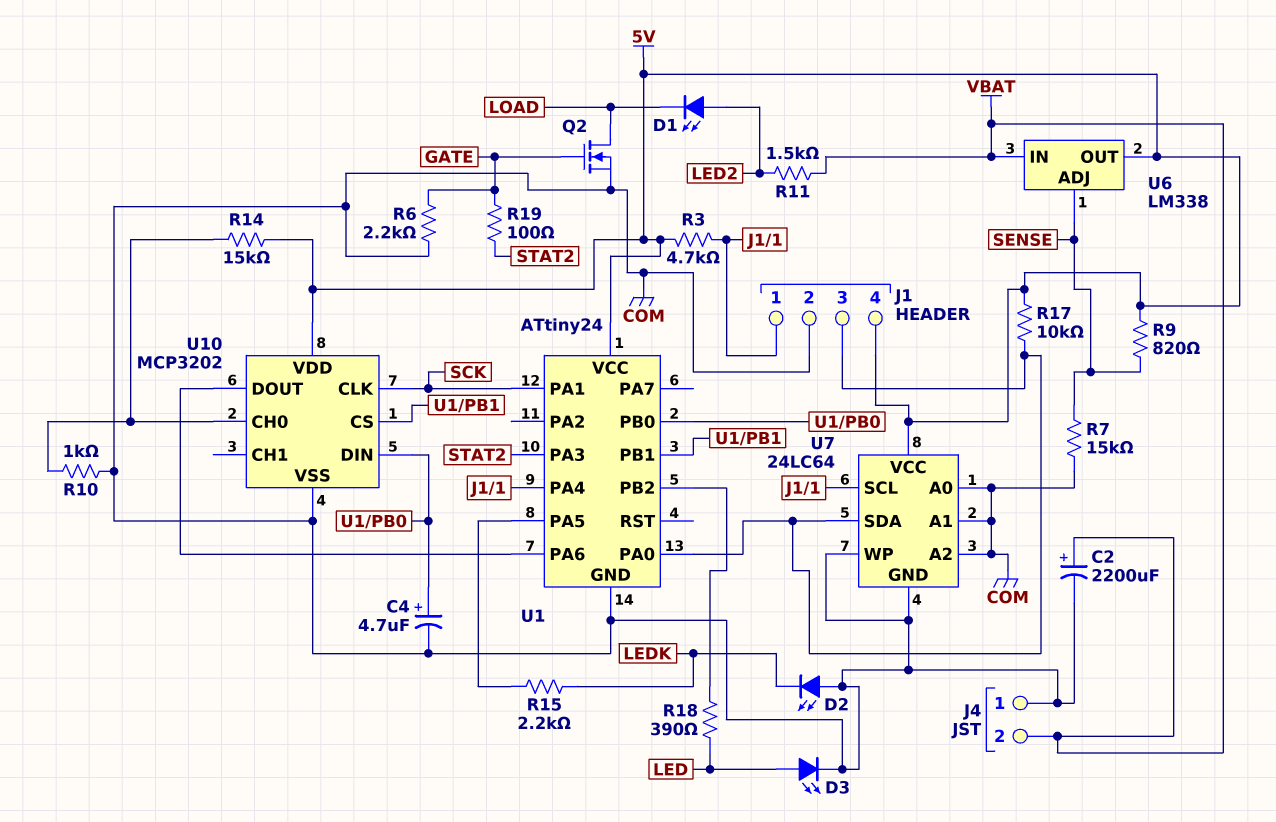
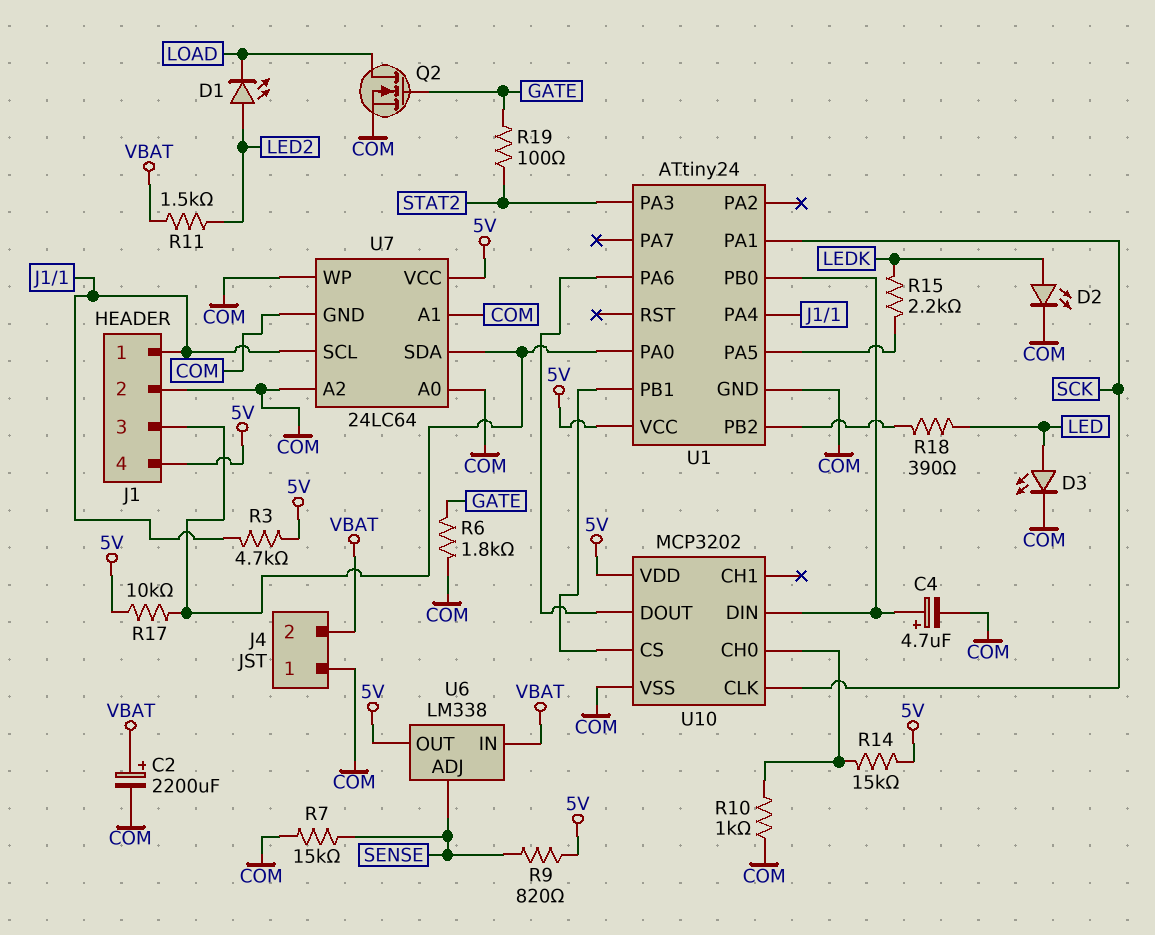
D2: LED (A COM, K LEDK) -> LED (A LEDK, K COM)
R6: 2.2k (COM, GATE) -> 1.8k (COM, GATE)

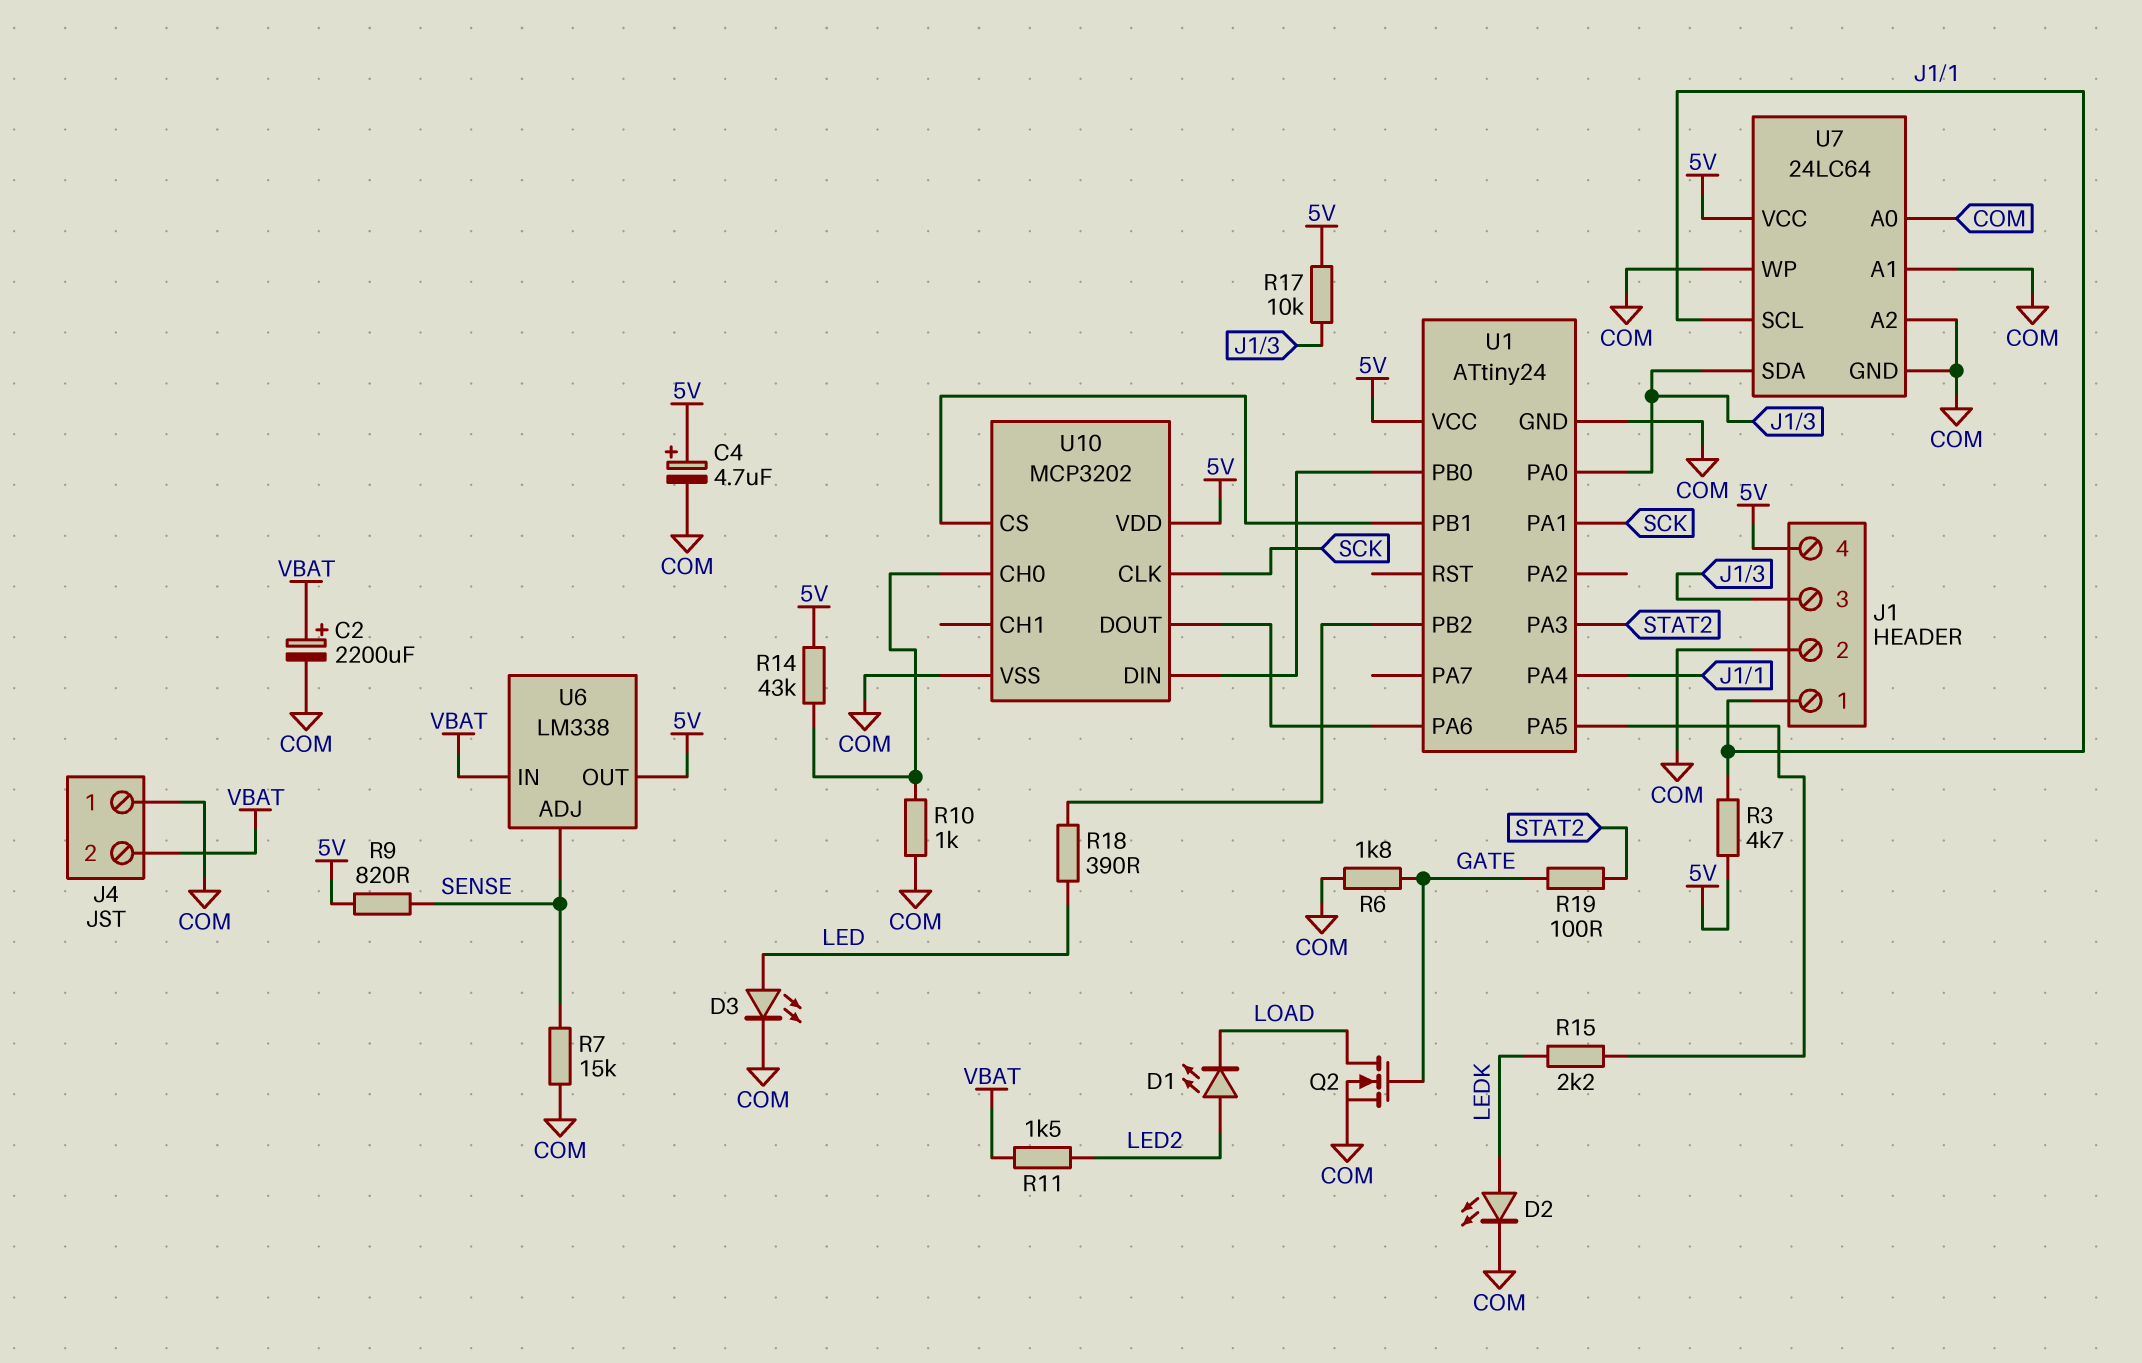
C4: 4.7uF (plus U1/PB0, minus COM) -> 4.7uF (plus 5V, minus COM)
R14: 15k (5V, U10/CH0) -> 43k (5V, U10/CH0)

